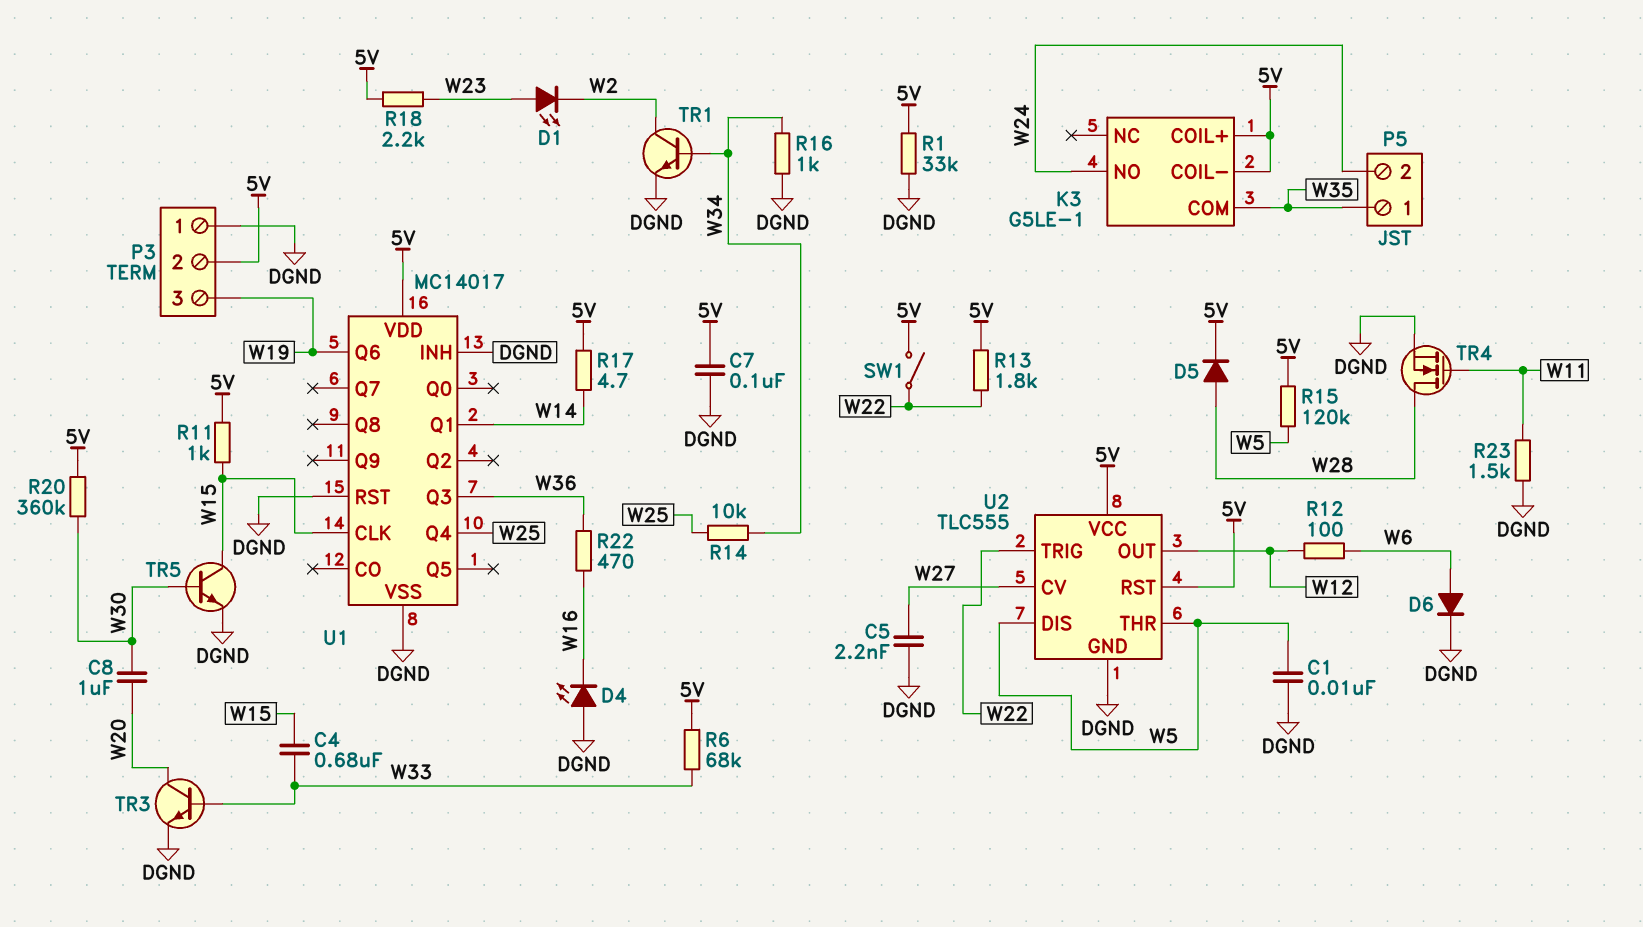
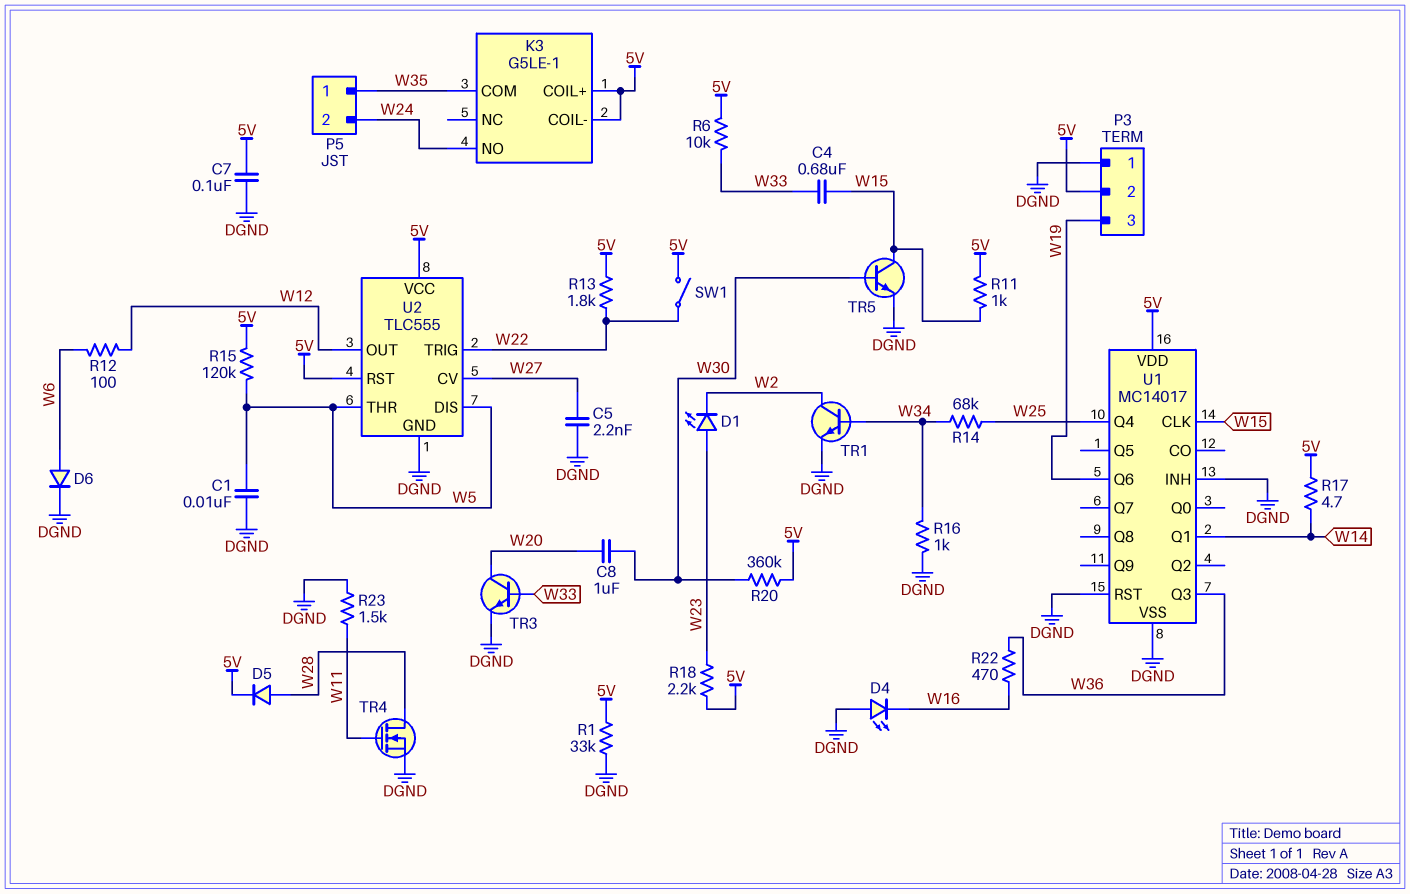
R6: 68k (5V, W33) -> 10k (5V, W33)
R14: 10k (W25, W34) -> 68k (W25, W34)

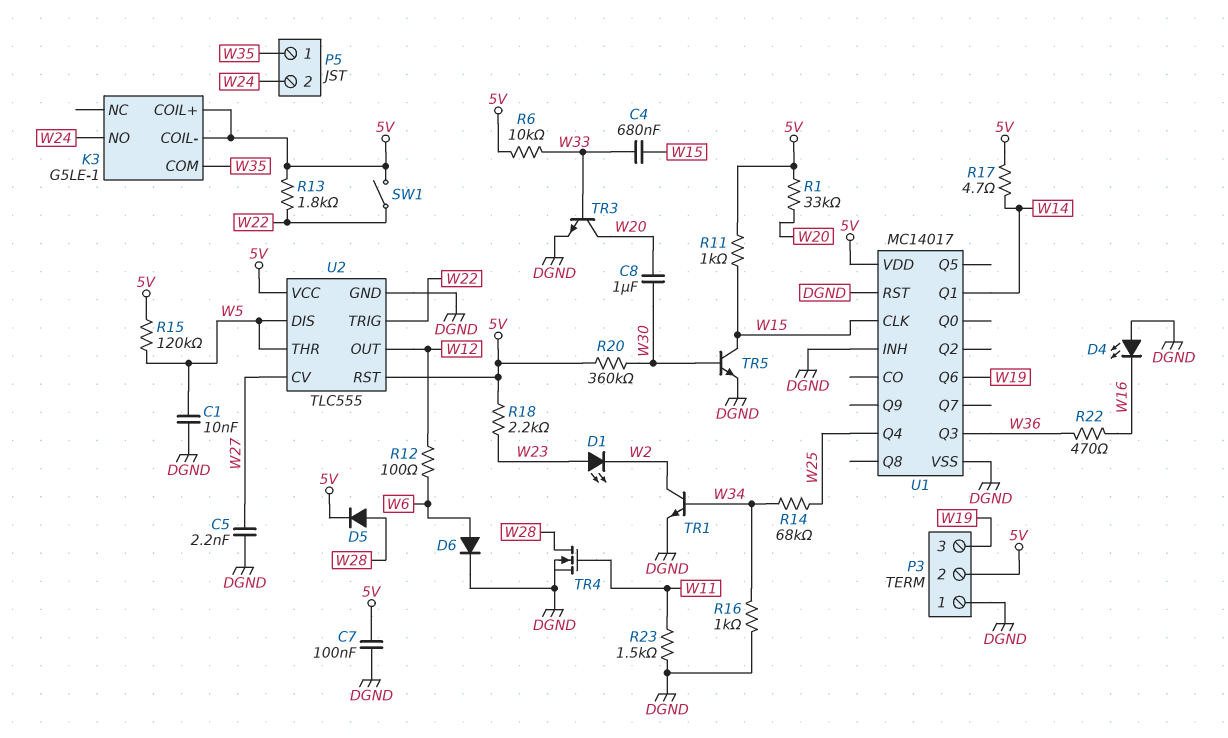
R1: 33k (5V, DGND) -> 33k (5V, W20)

